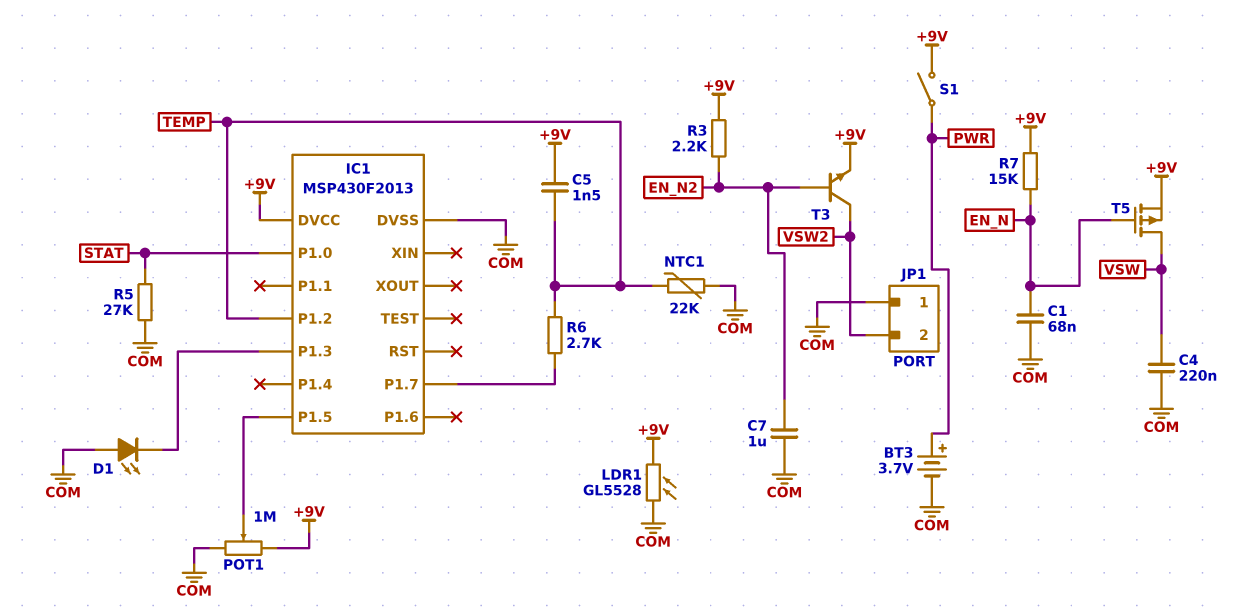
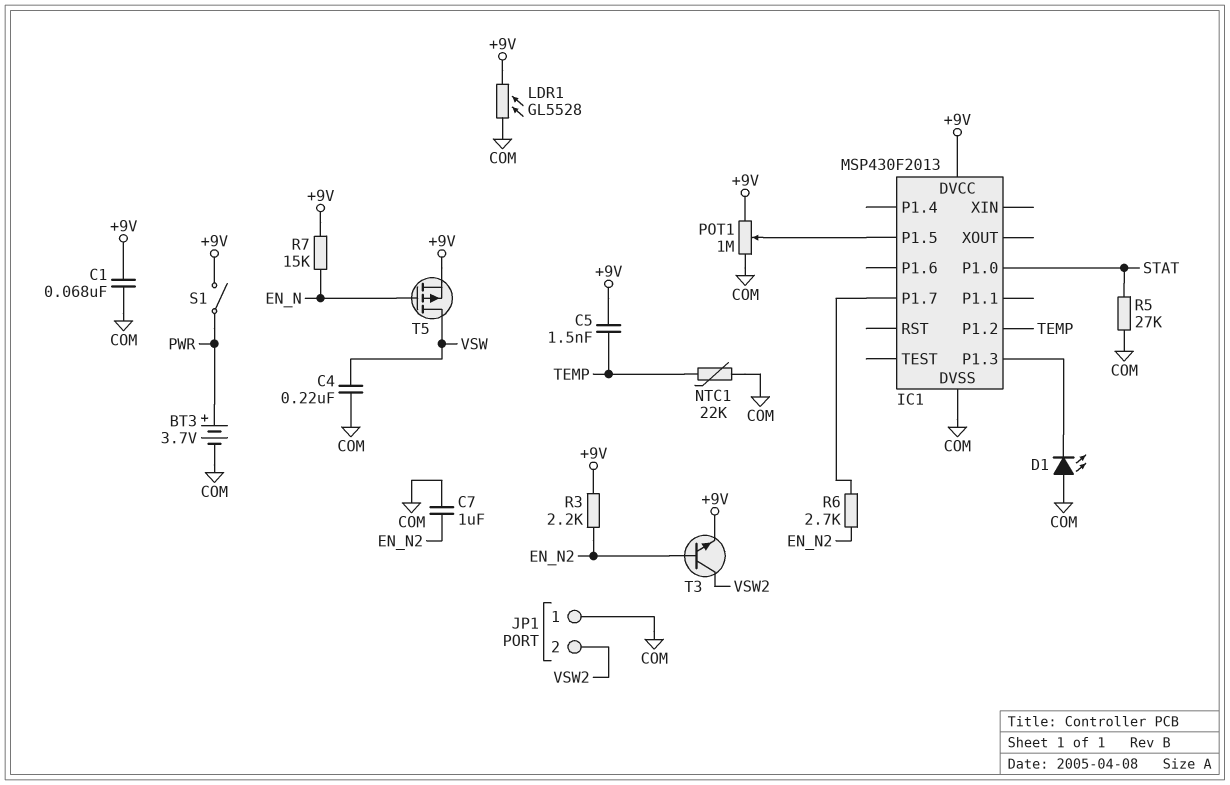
C1: 68nF (COM, EN_N) -> 68nF (+9V, COM)
R6: 2.7k (IC1/P1.7, TEMP) -> 2.7k (EN_N2, IC1/P1.7)

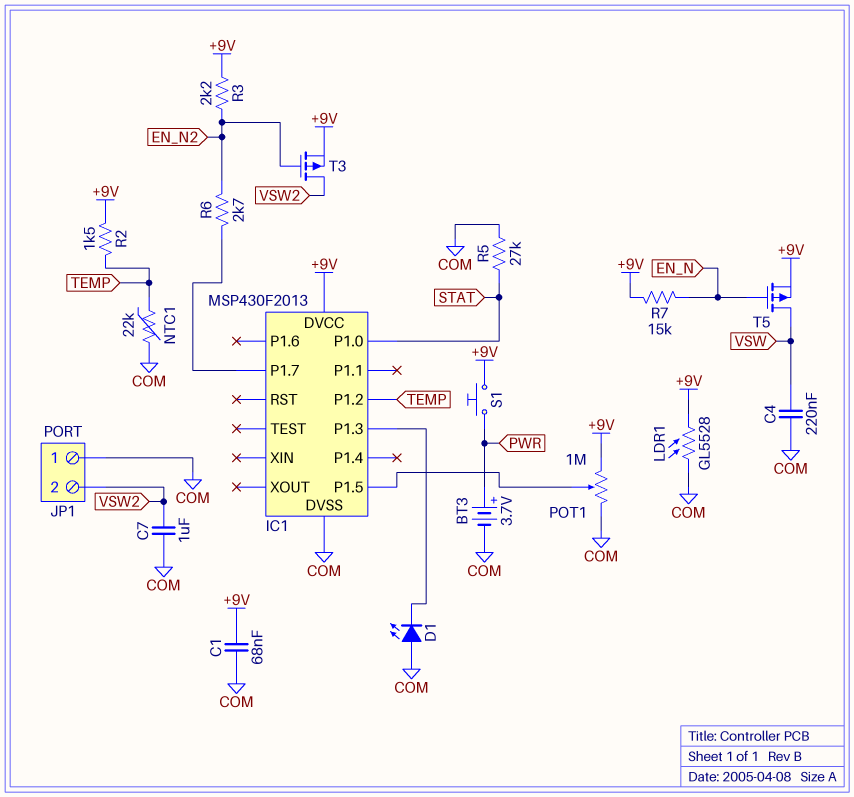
C5: 1.5nF (+9V, TEMP) -> none
C7: 1uF (COM, EN_N2) -> 1uF (COM, VSW2)
R2: none -> 1.5k (+9V, TEMP)
S1: switch (+9V, PWR) -> button (+9V, PWR)
T3: NPN (B EN_N2, C VSW2, E +9V) -> PMOS (G EN_N2, D VSW2, S +9V)

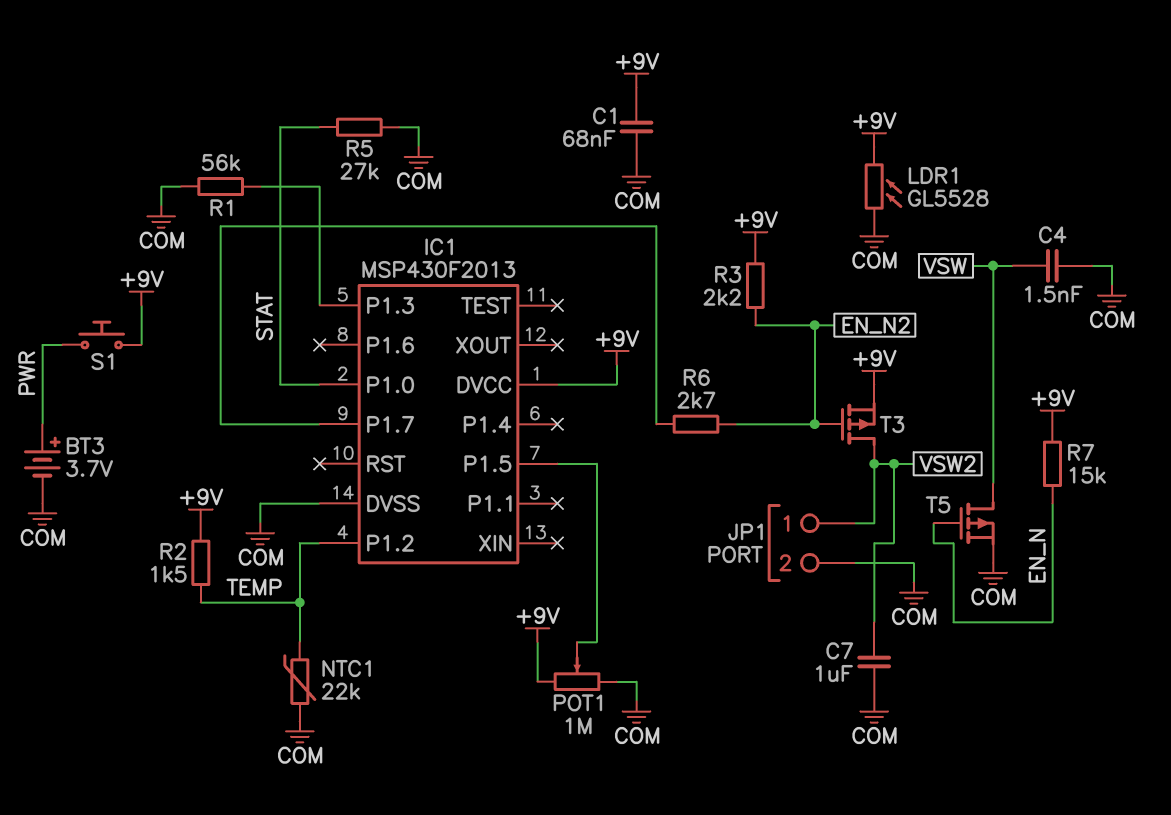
C4: 220nF (COM, VSW) -> 1.5nF (COM, VSW)
D1: LED (A COM, K IC1/P1.3) -> none
JP1 pin 1: COM -> VSW2
JP1 pin 2: VSW2 -> COM
R1: none -> 56k (COM, IC1/P1.3)
T5: PMOS (G EN_N, D VSW, S +9V) -> PMOS (G EN_N, D VSW, S COM)

